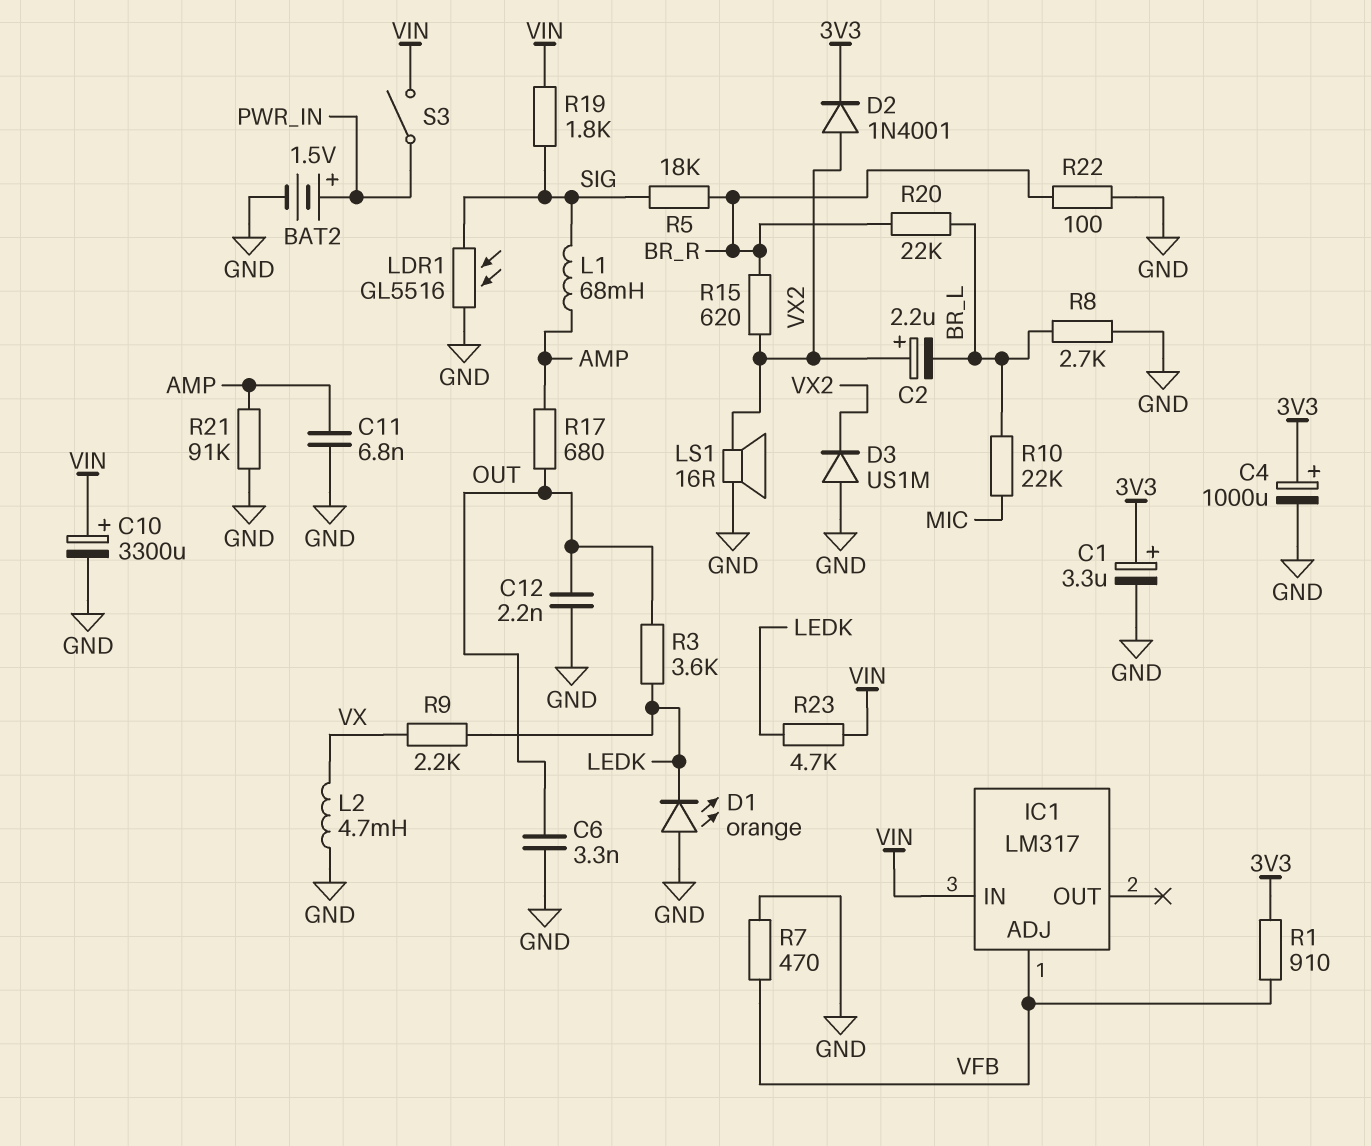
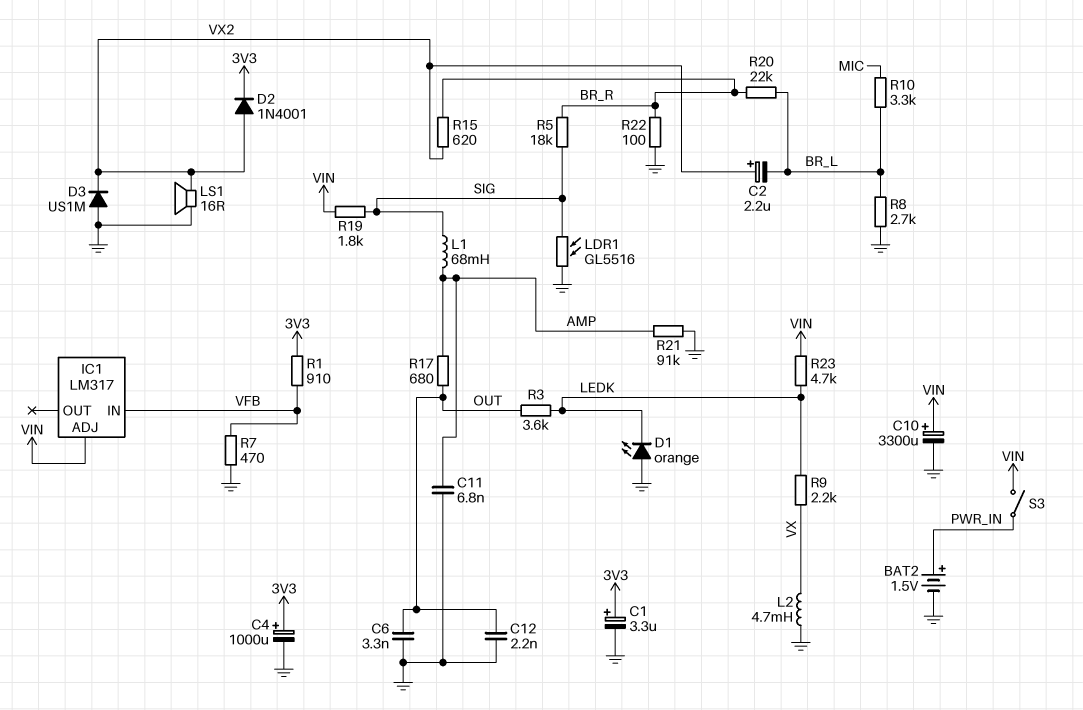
IC1 pin ADJ: VFB -> VIN
IC1 pin IN: VIN -> VFB
R10: 22k (BR_L, MIC) -> 3.3k (BR_L, MIC)

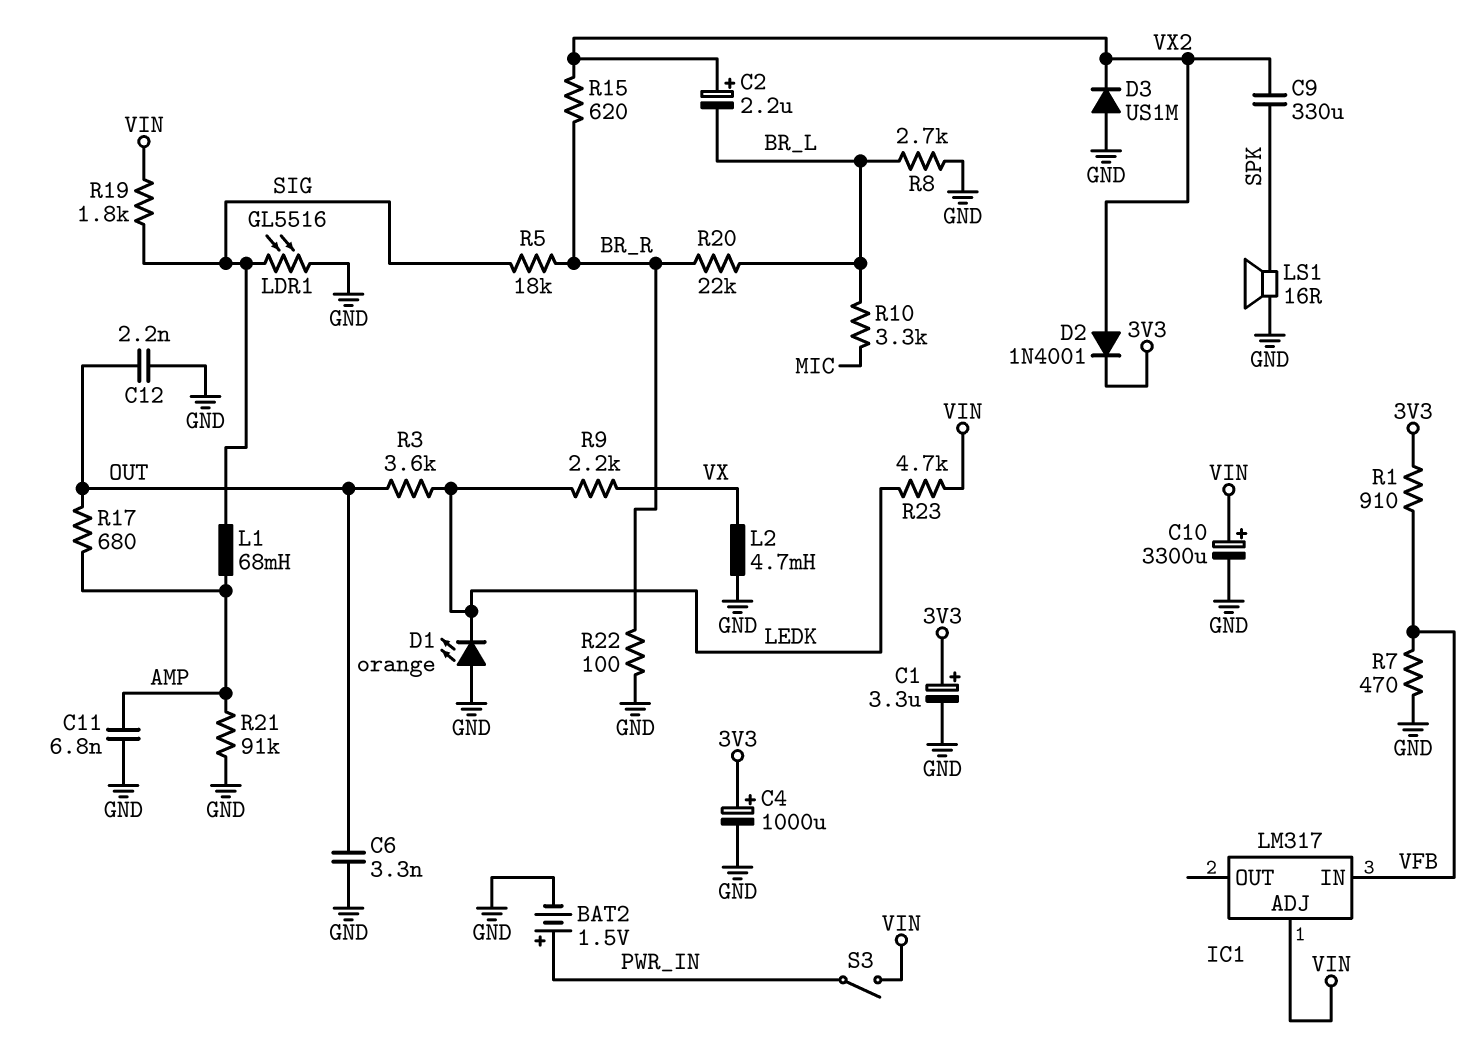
C9: none -> 330uF (SPK, VX2)
LS1: speaker 16R (GND, VX2) -> speaker 16R (GND, SPK)

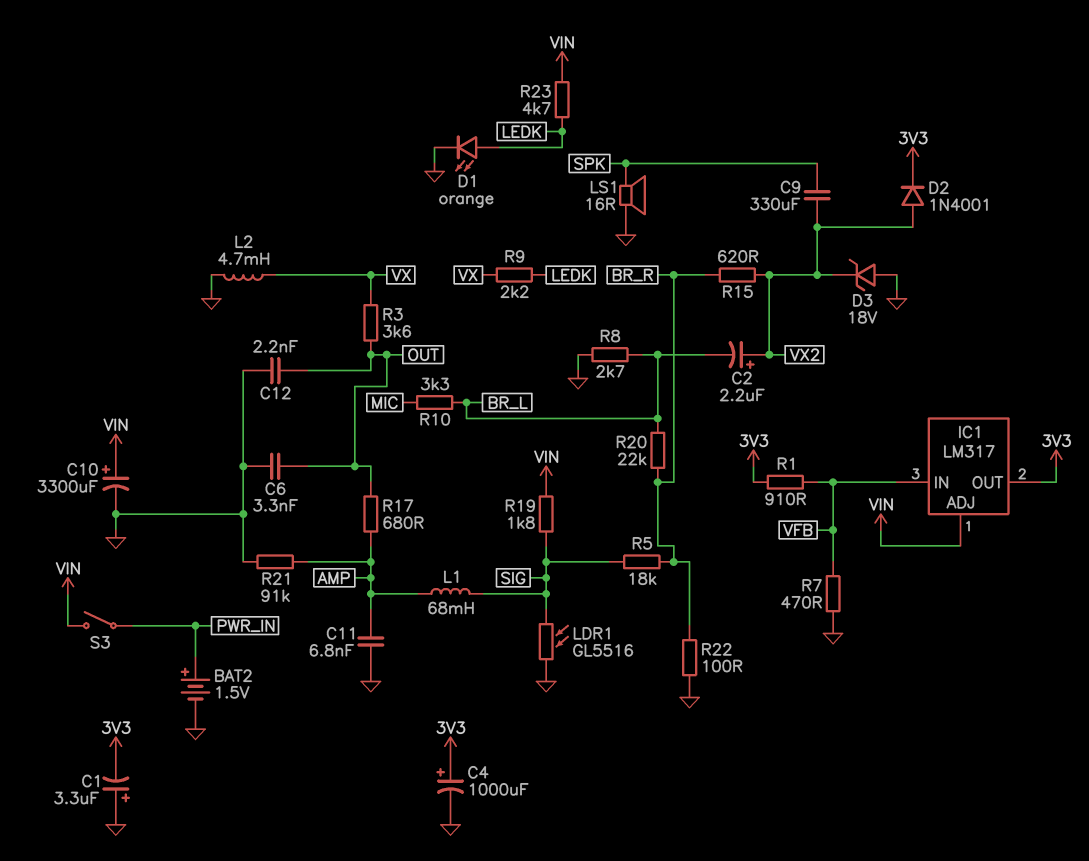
C1: 3.3uF (plus 3V3, minus GND) -> 3.3uF (plus GND, minus 3V3)
D1: LED orange (A GND, K LEDK) -> LED orange (A LEDK, K GND)
D3: diode US1M (A GND, K VX2) -> zener 18V (A GND, K VX2)
IC1 pin OUT: none -> 3V3
R3: 3.6k (LEDK, OUT) -> 3.6k (OUT, VX)

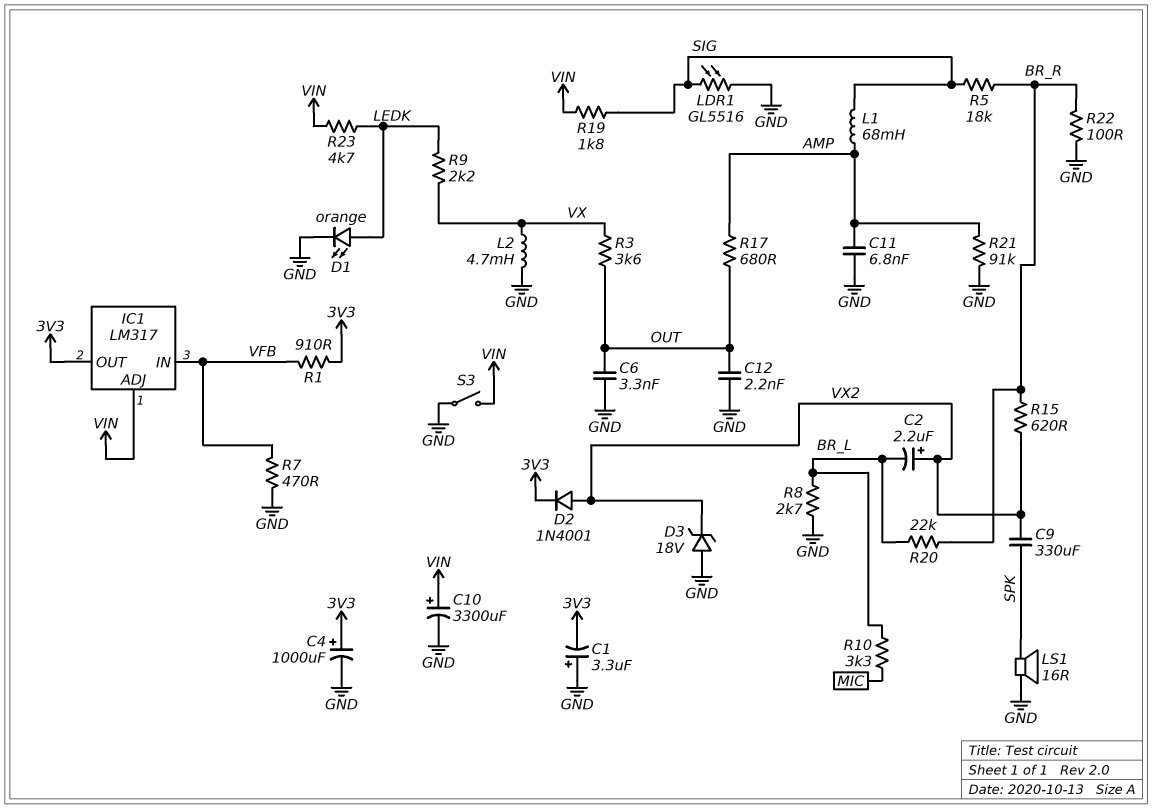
BAT2: 1.5V (plus PWR_IN, minus GND) -> none
S3: switch (PWR_IN, VIN) -> switch (GND, VIN)

